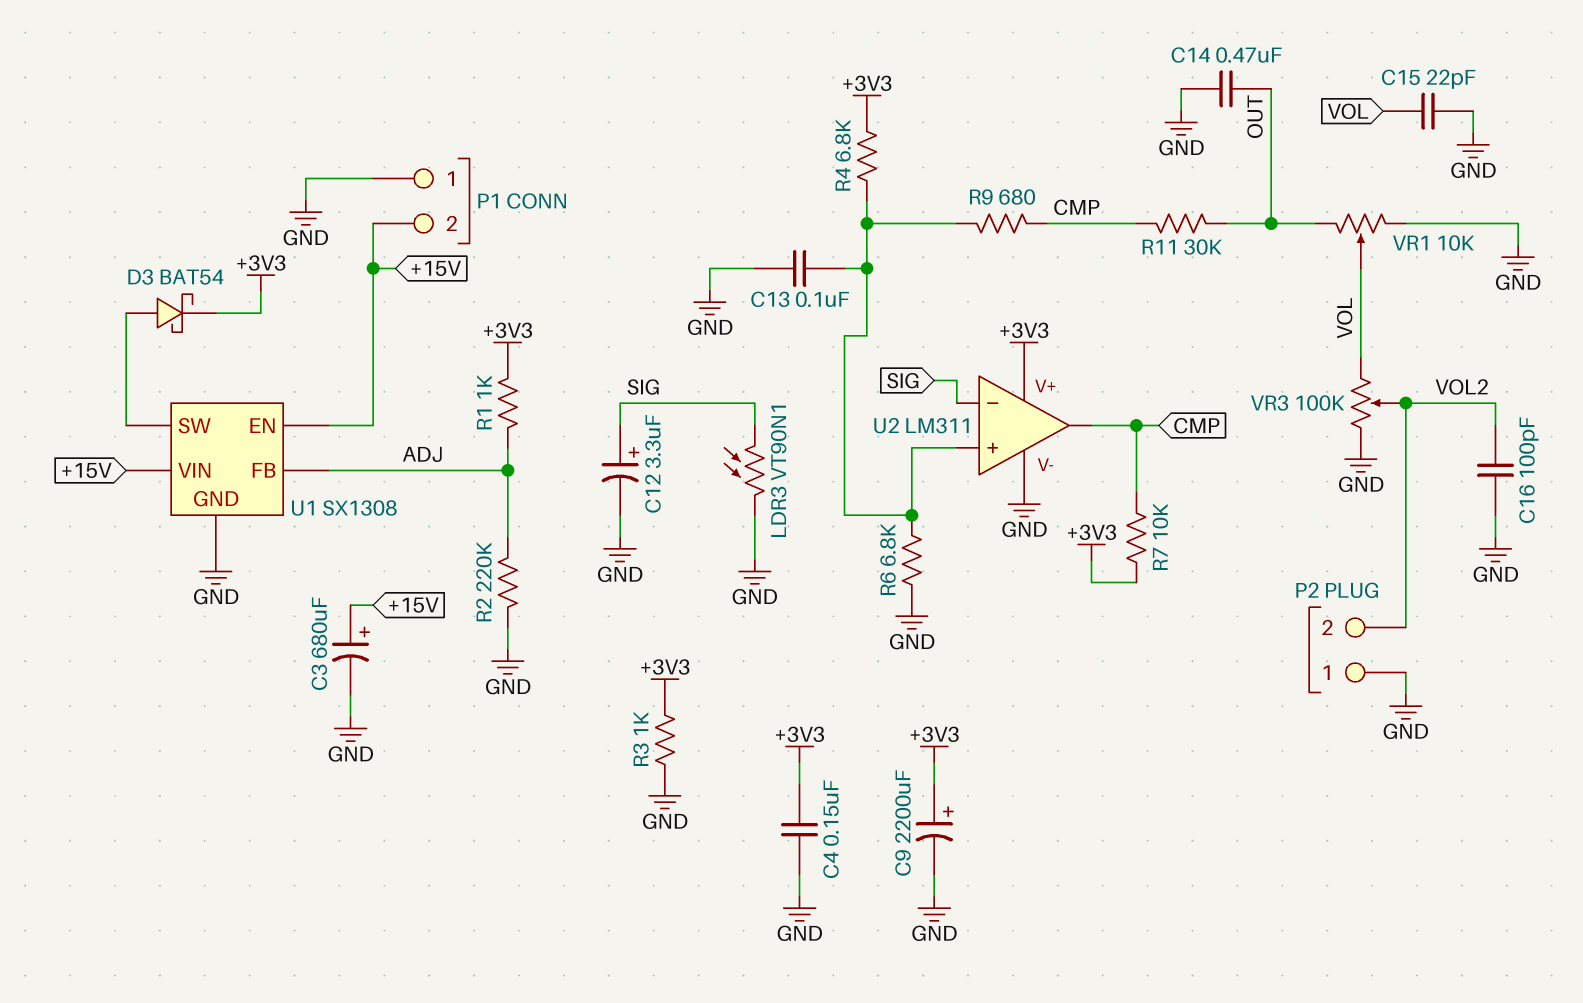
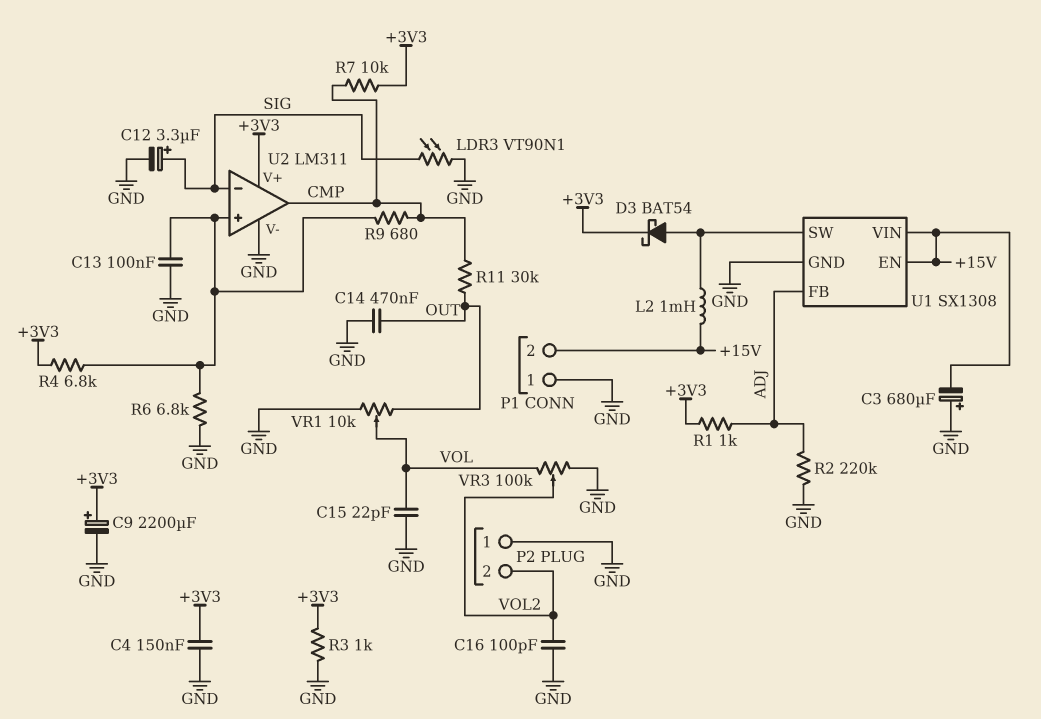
C3: 680uF (plus +15V, minus GND) -> 680uF (plus GND, minus +15V)
L2: none -> 1mH (+15V, U1/SW)

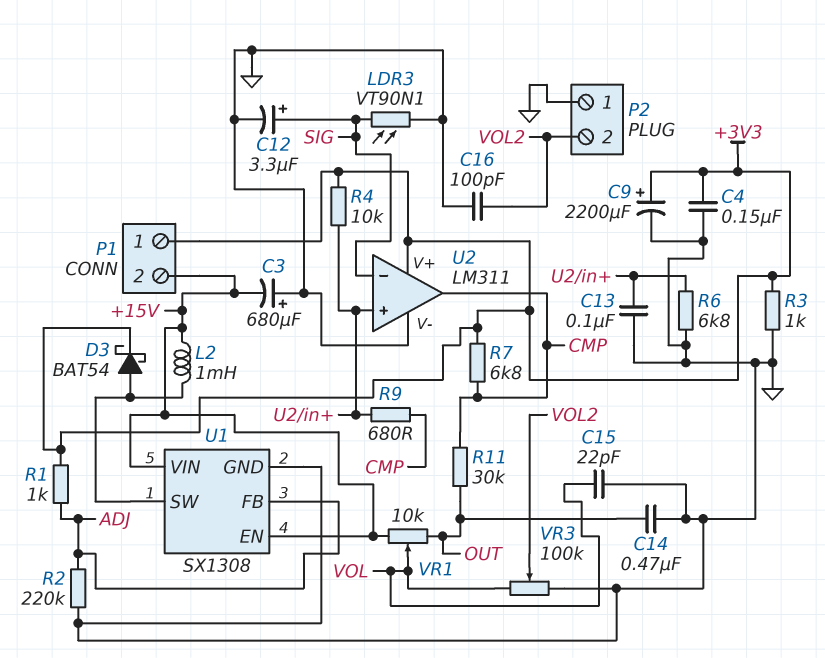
P1 pin 1: GND -> +3V3
R4: 6.8k (+3V3, U2/in+) -> 10k (+3V3, U2/in+)
R7: 10k (+3V3, CMP) -> 6.8k (+3V3, CMP)
VR1: 10k (GND, OUT, wiper VOL) -> 10k (+15V, OUT, wiper VOL)

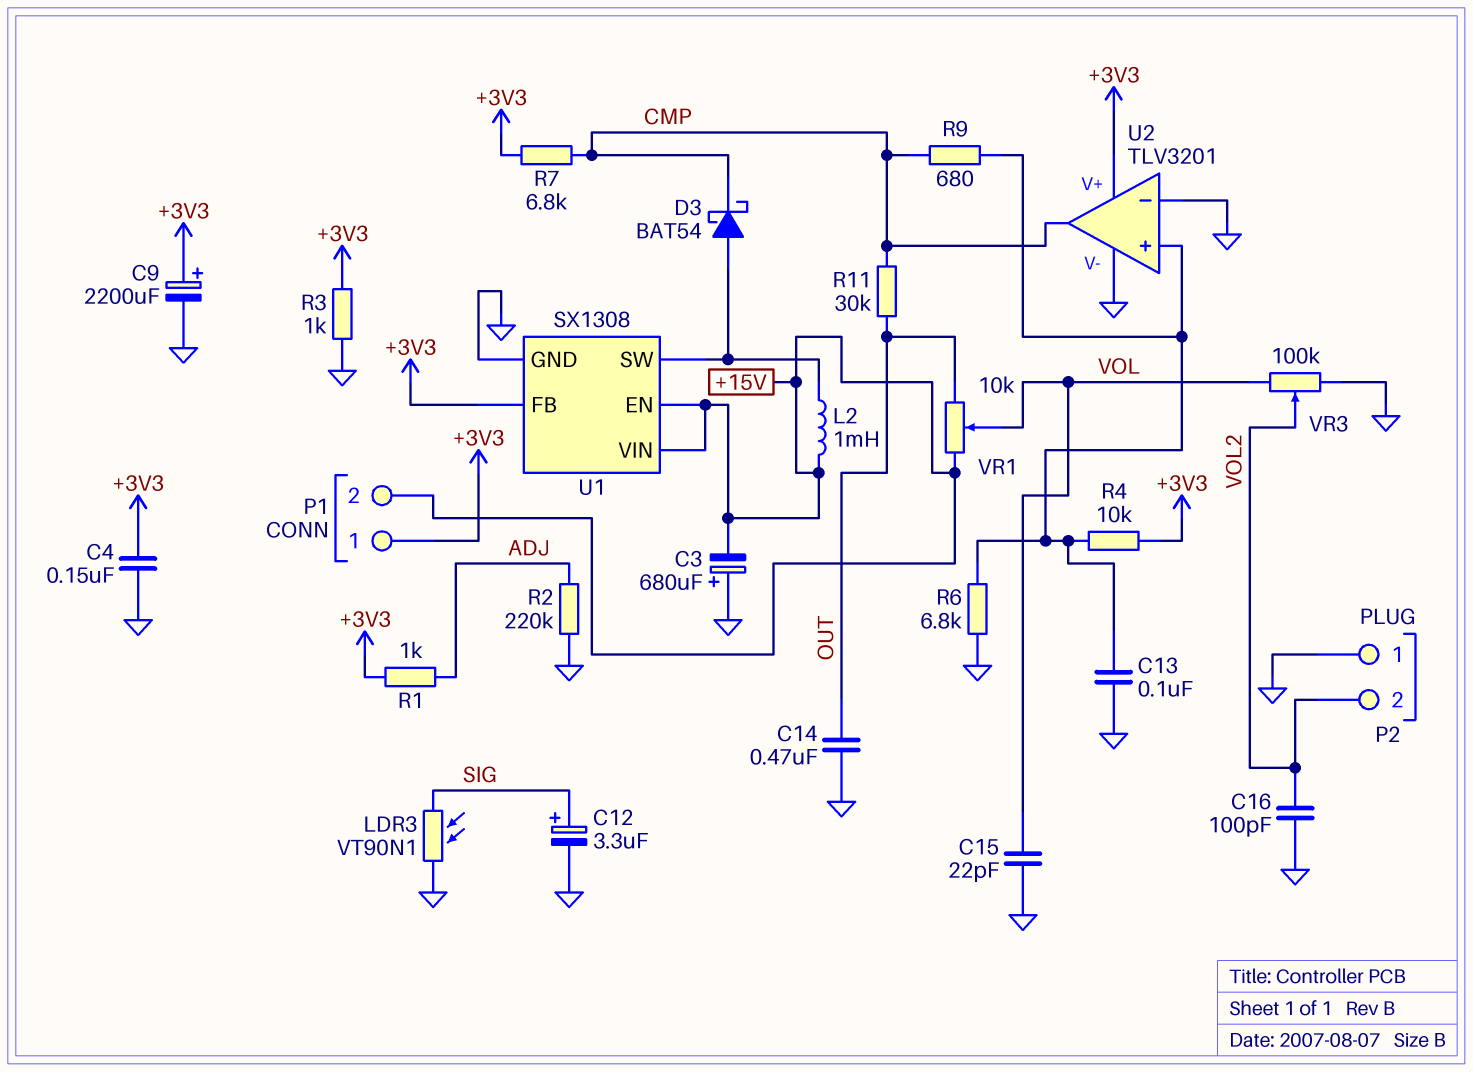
D3: schottky BAT54 (A U1/SW, K +3V3) -> schottky BAT54 (A U1/SW, K CMP)
U1 pin FB: ADJ -> +3V3
U2: LM311 -> TLV3201
U2 pin in-: SIG -> GND

